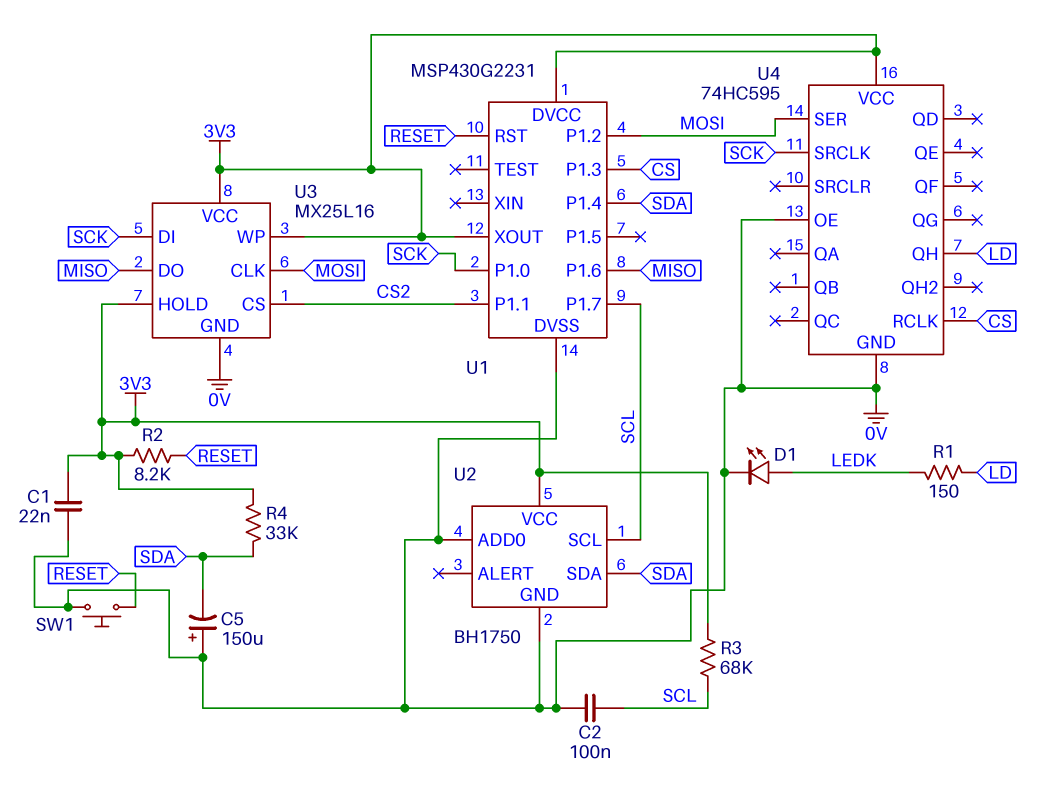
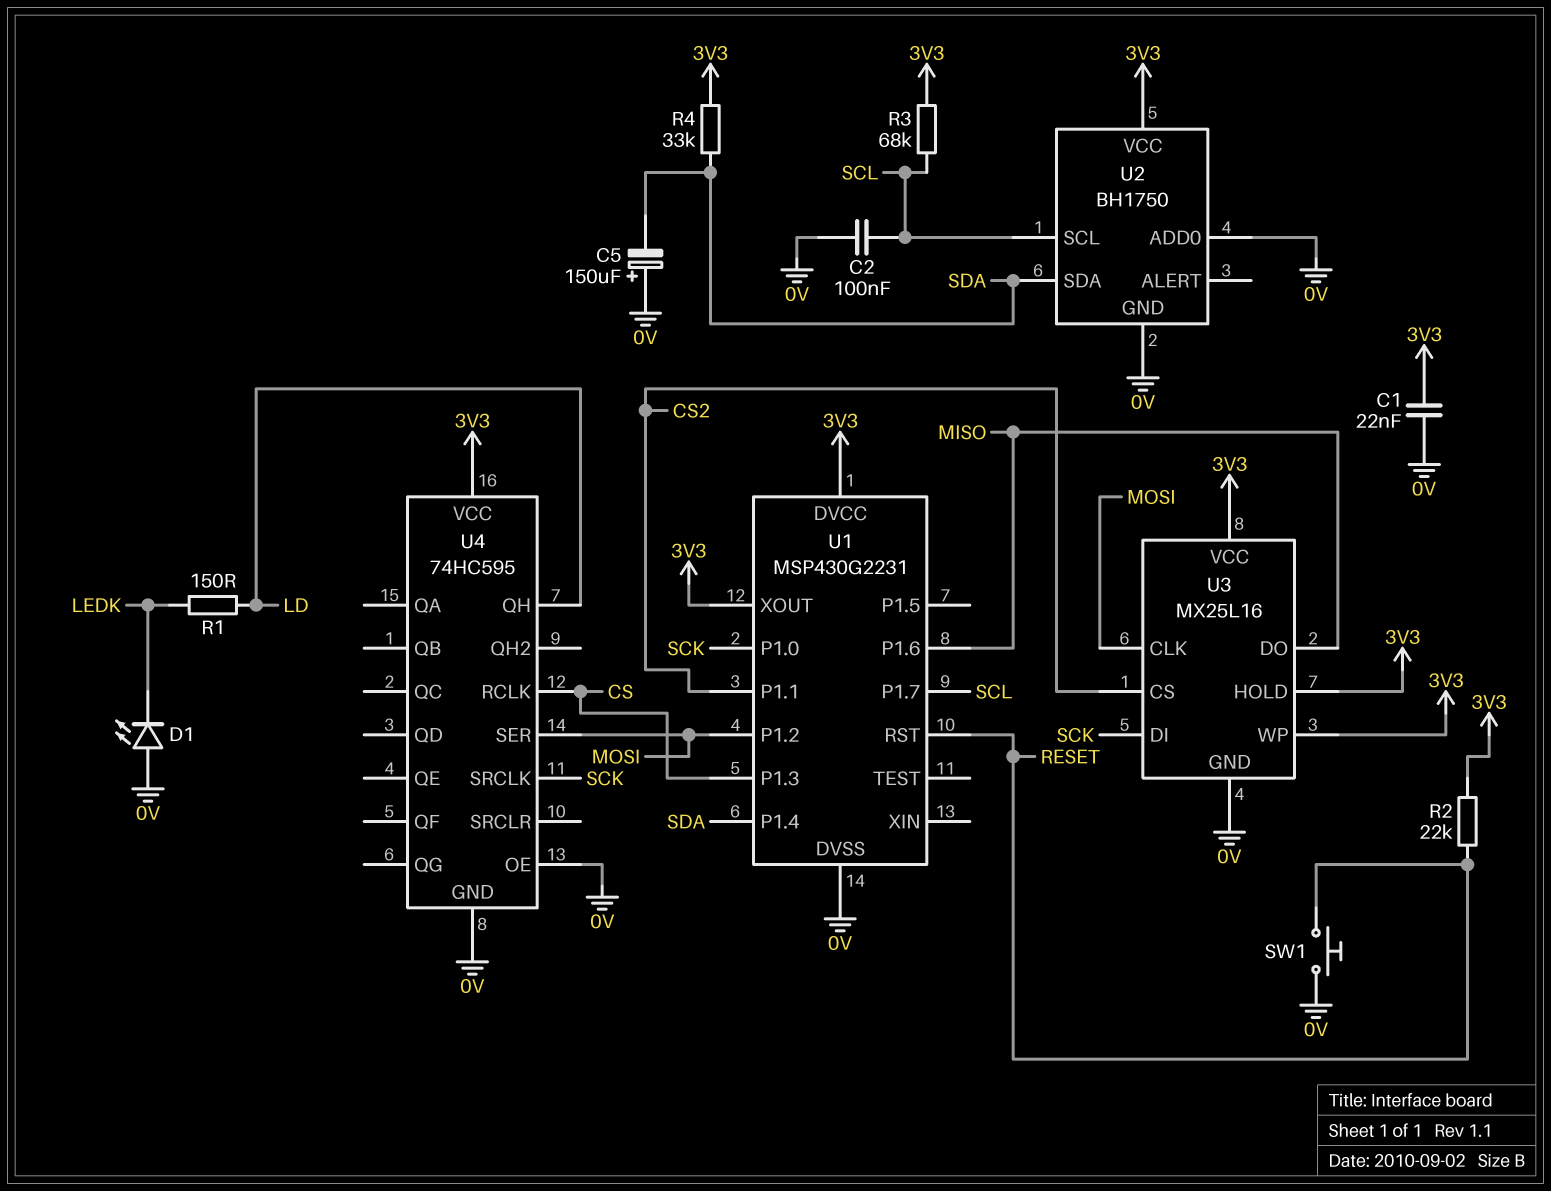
D1: LED (A LEDK, K 0V) -> LED (A 0V, K LEDK)
R2: 8.2k (3V3, RESET) -> 22k (3V3, RESET)

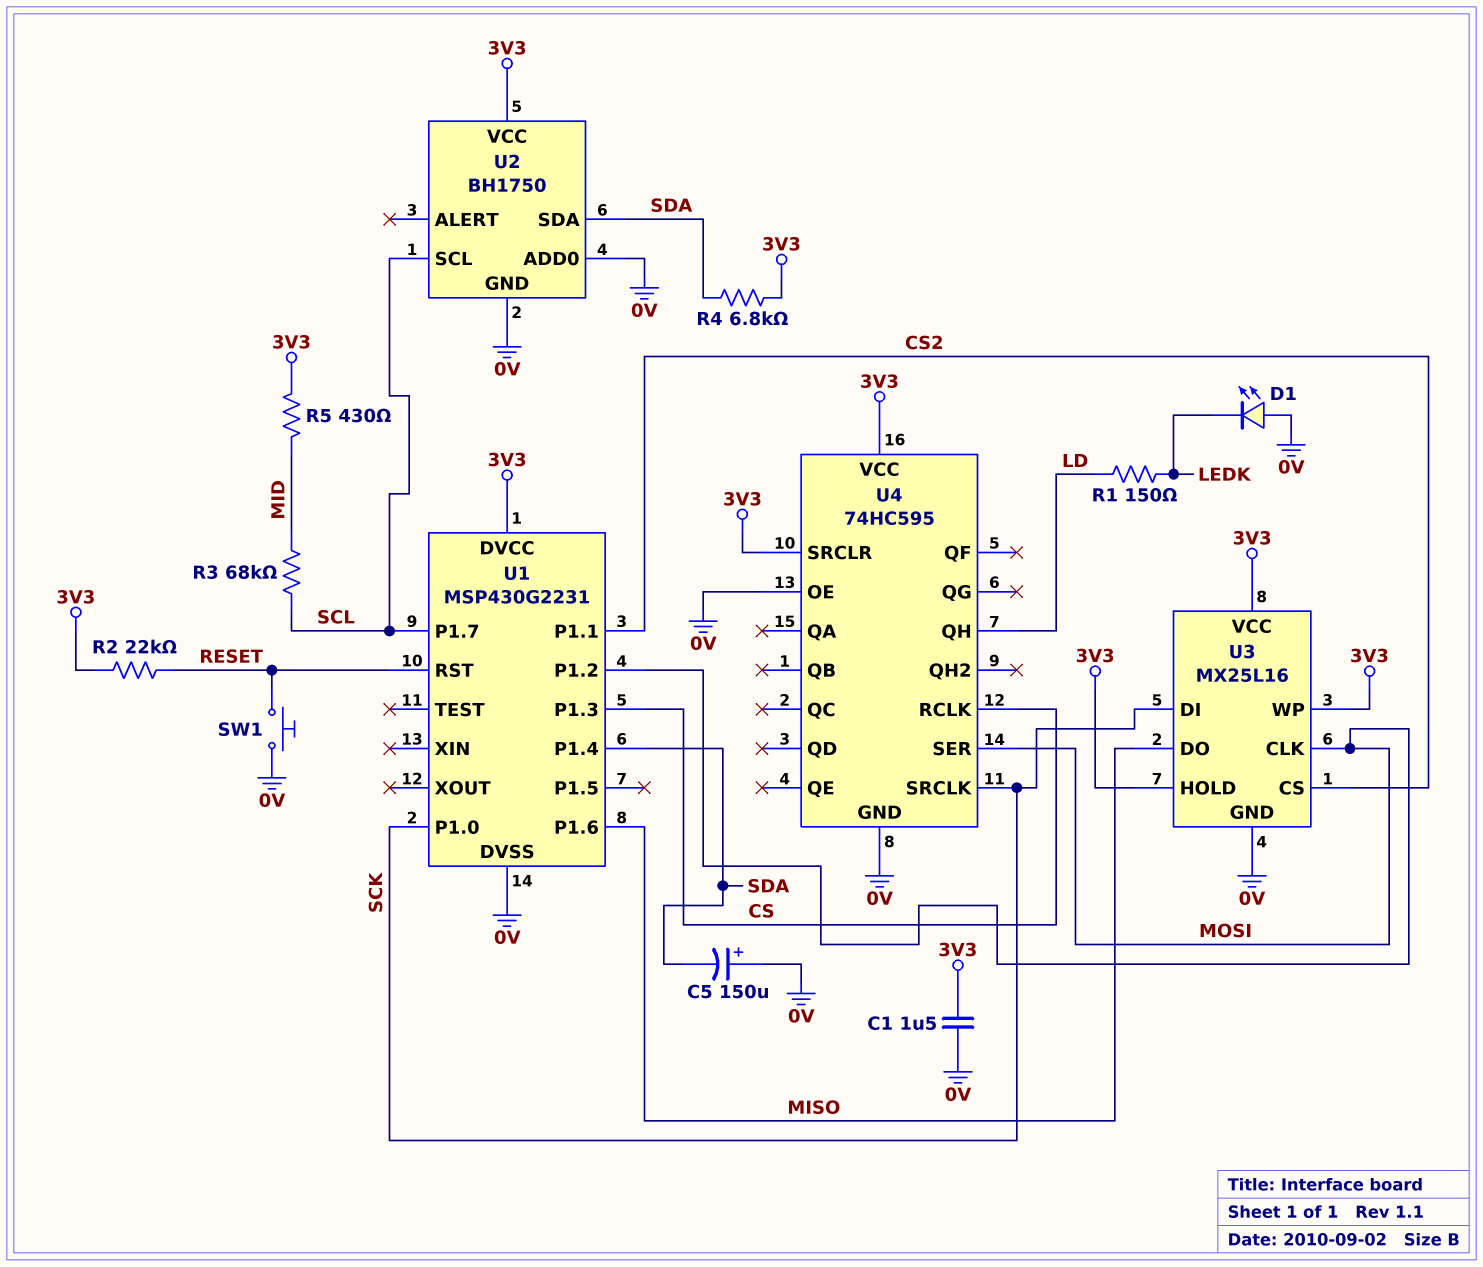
C1: 22nF (0V, 3V3) -> 1.5uF (0V, 3V3)
C2: 100nF (0V, SCL) -> none
R3: 68k (3V3, SCL) -> 68k (MID, SCL)
R4: 33k (3V3, SDA) -> 6.8k (3V3, SDA)
R5: none -> 430 (3V3, MID)
U1 pin XOUT: 3V3 -> none
U4 pin SRCLR: none -> 3V3

